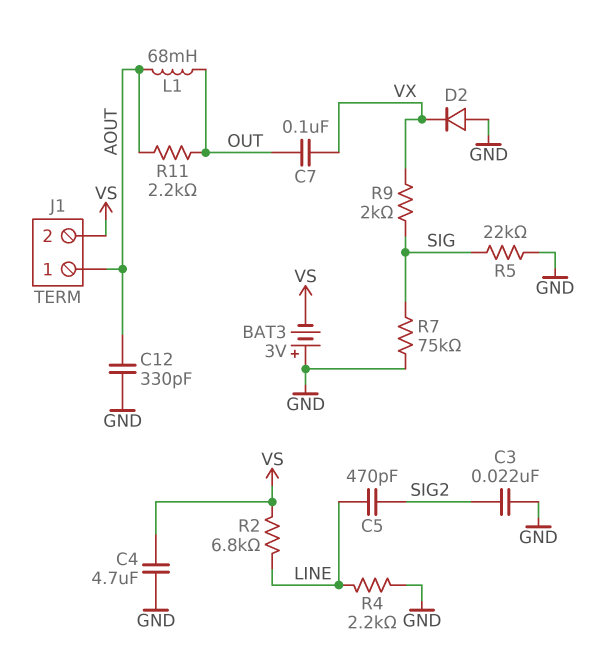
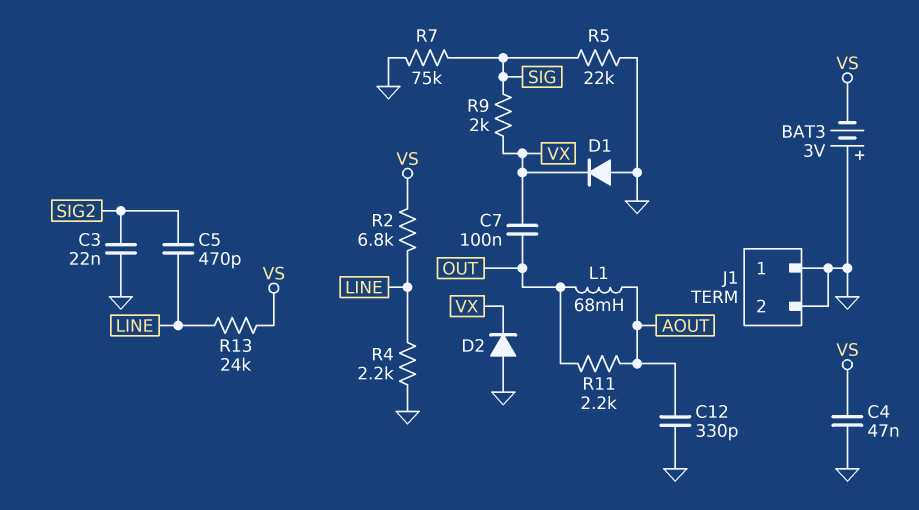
C4: 4.7uF (GND, VS) -> 47nF (GND, VS)
D1: none -> diode (A GND, K VX)
J1 pin 1: AOUT -> GND
J1 pin 2: VS -> GND
R13: none -> 24k (LINE, VS)

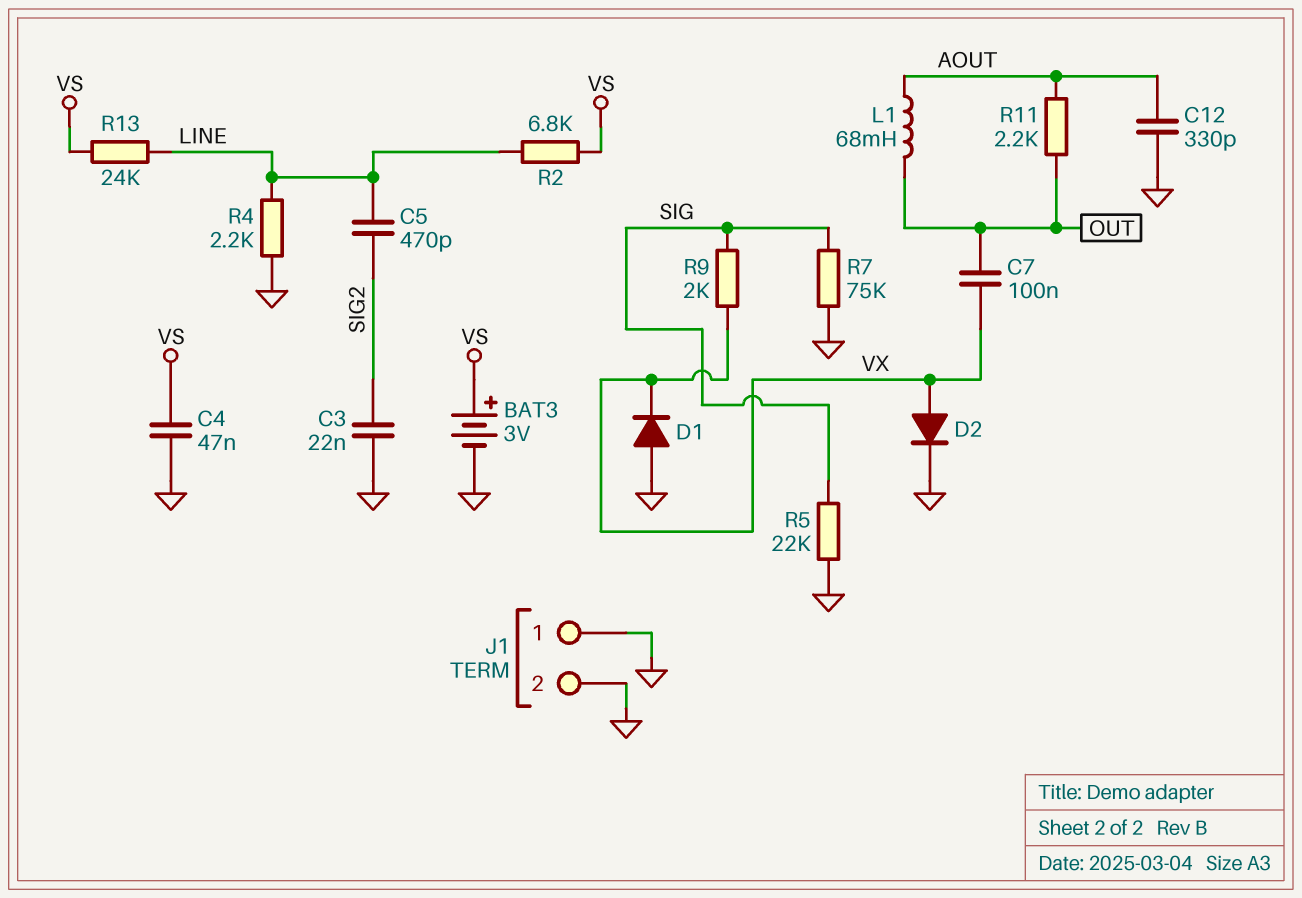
BAT3: 3V (plus GND, minus VS) -> 3V (plus VS, minus GND)
D2: diode (A GND, K VX) -> diode (A VX, K GND)

